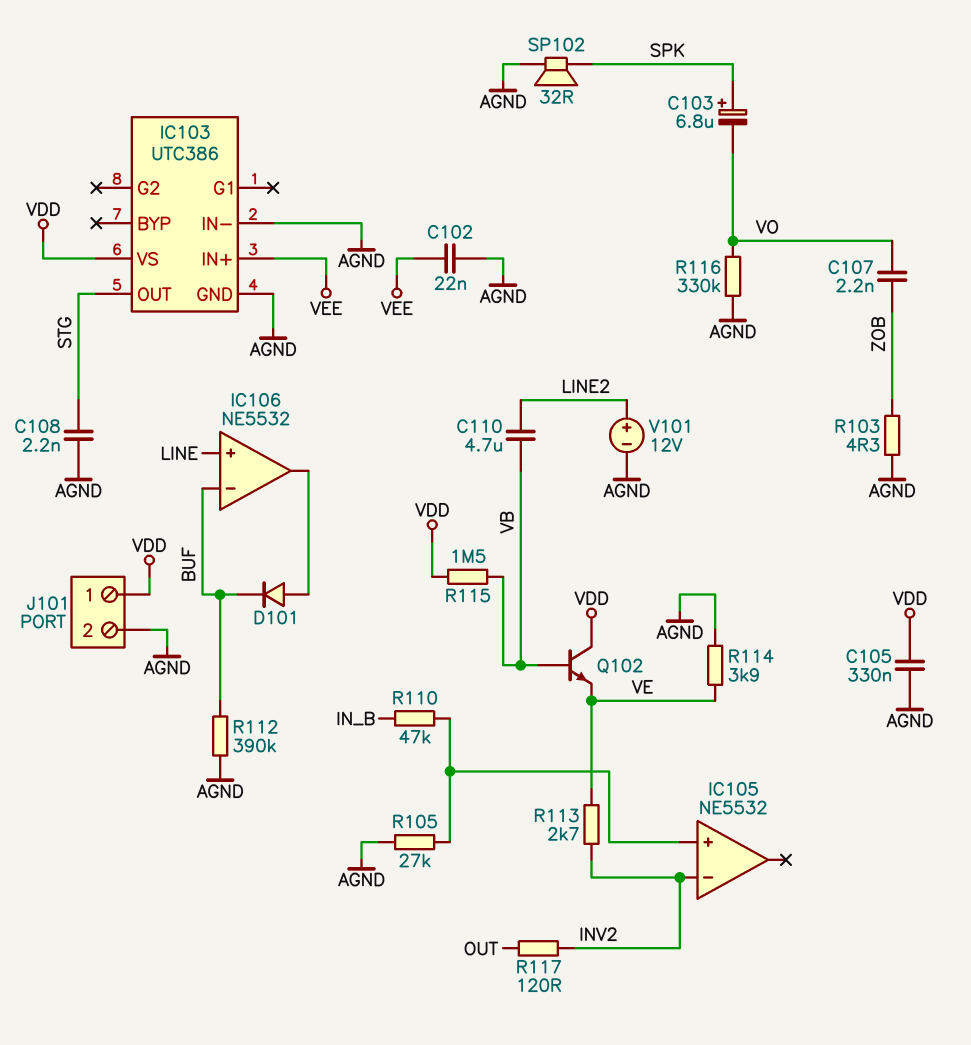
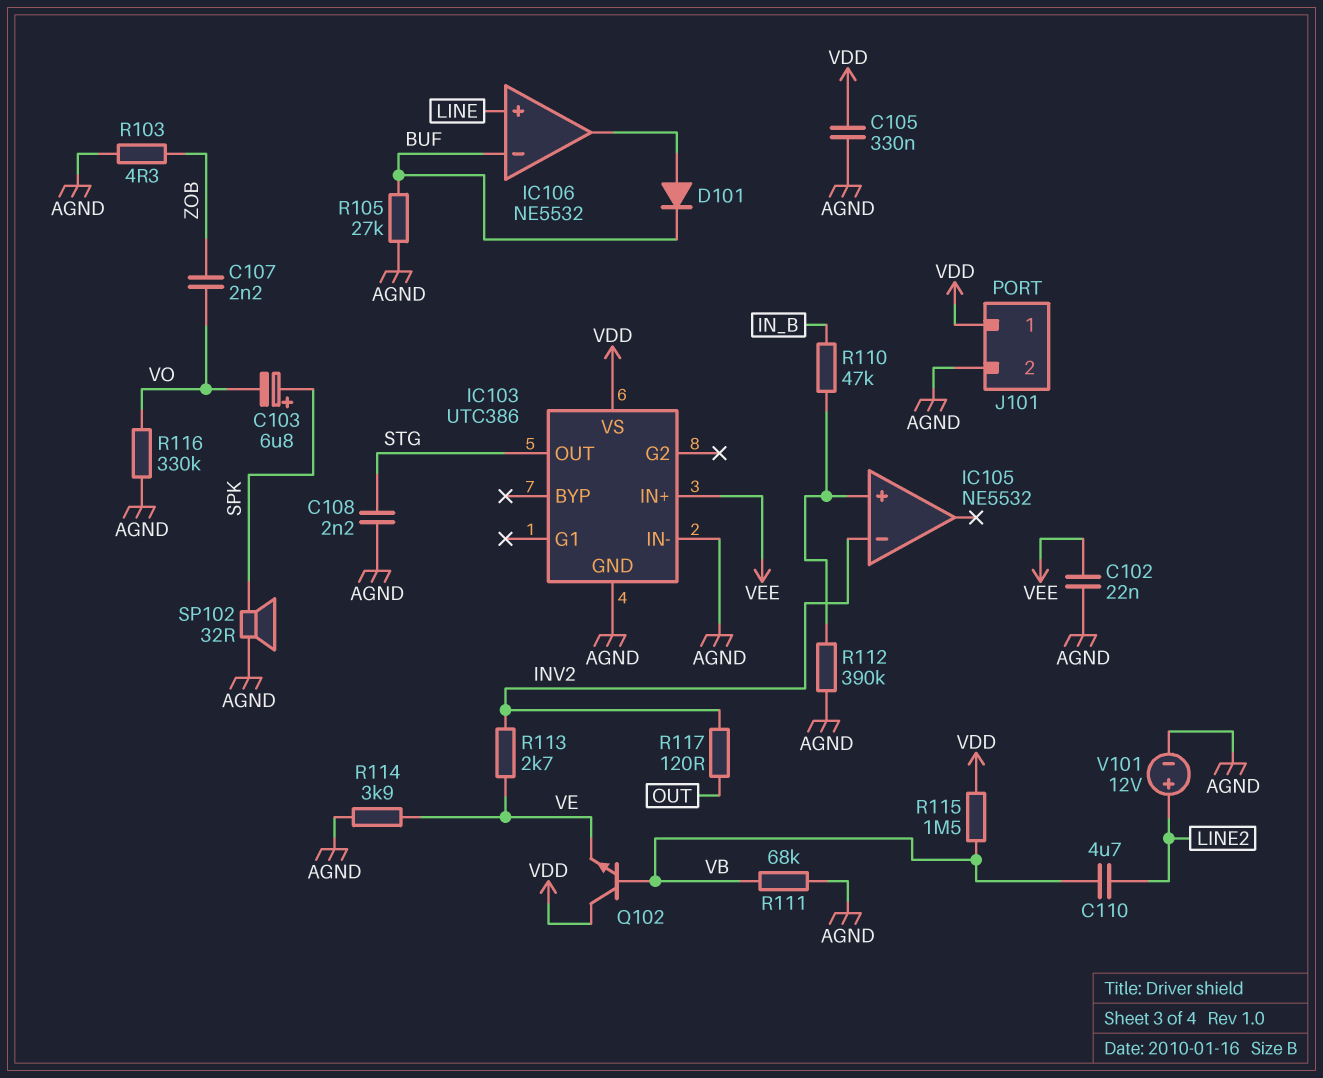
R105: 27k (AGND, IC105/in+) -> 27k (AGND, BUF)
R111: none -> 68k (AGND, VB)
R112: 390k (AGND, BUF) -> 390k (AGND, IC105/in+)

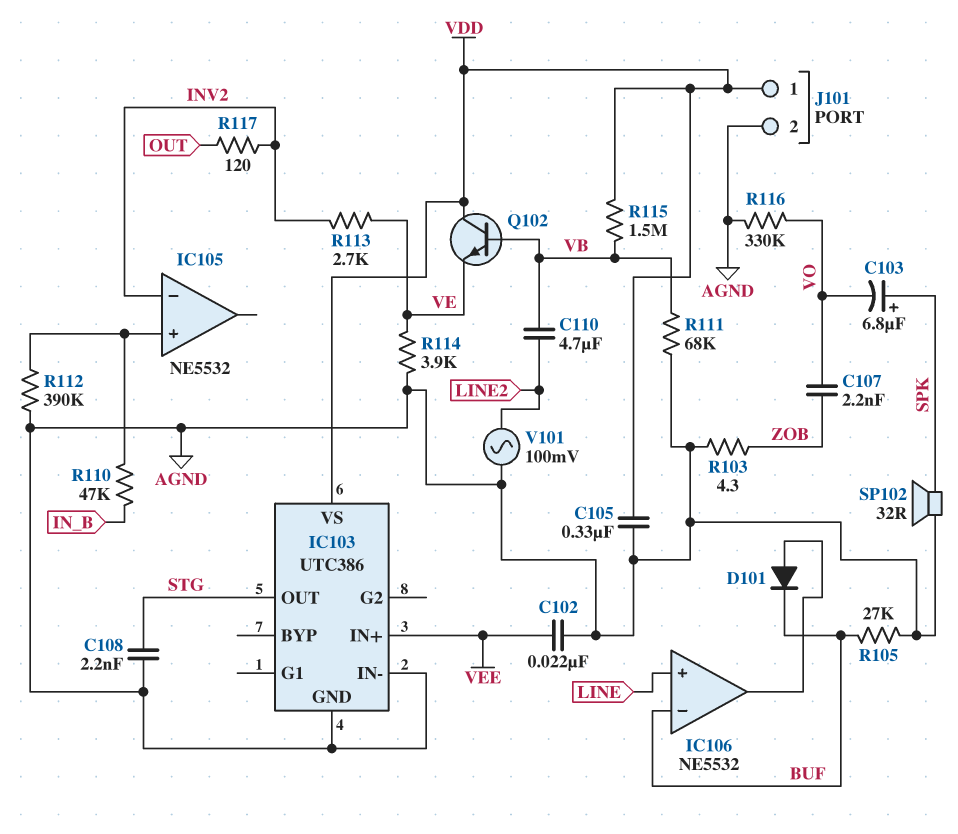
V101: 12V (plus LINE2, minus AGND) -> AC 100mV (AGND, LINE2)

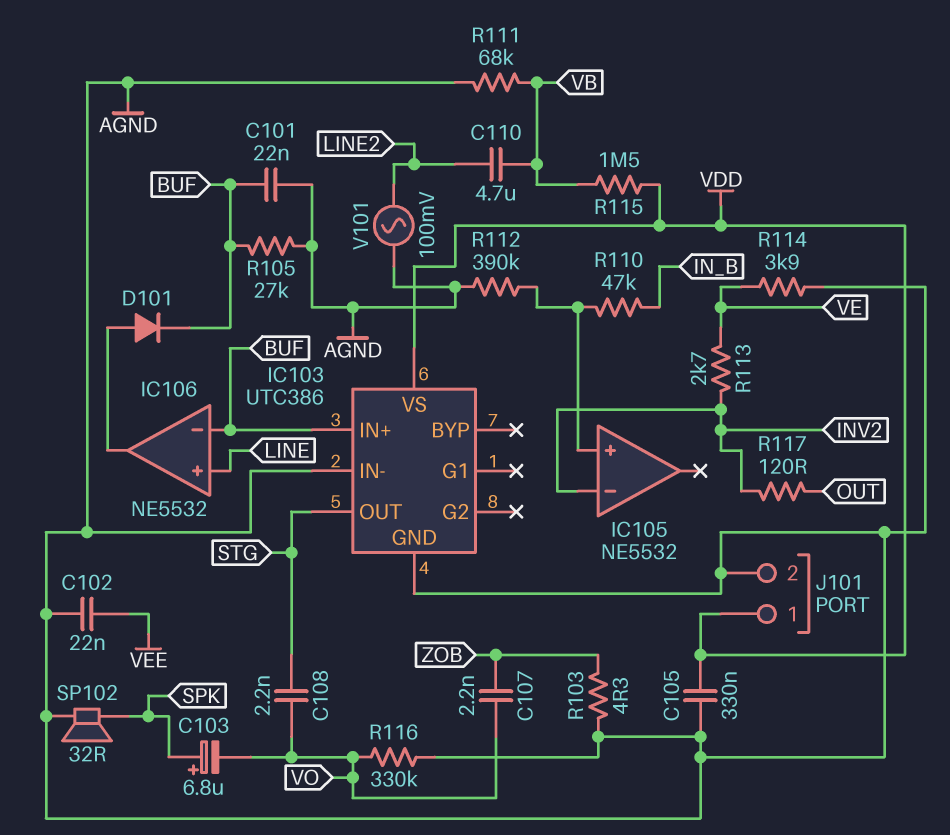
C101: none -> 22nF (AGND, BUF)
C108: 2.2nF (AGND, STG) -> 2.2nF (STG, VO)
IC103 pin IN+: VEE -> BUF
Q102: NPN (B VB, C VDD, E VE) -> none

